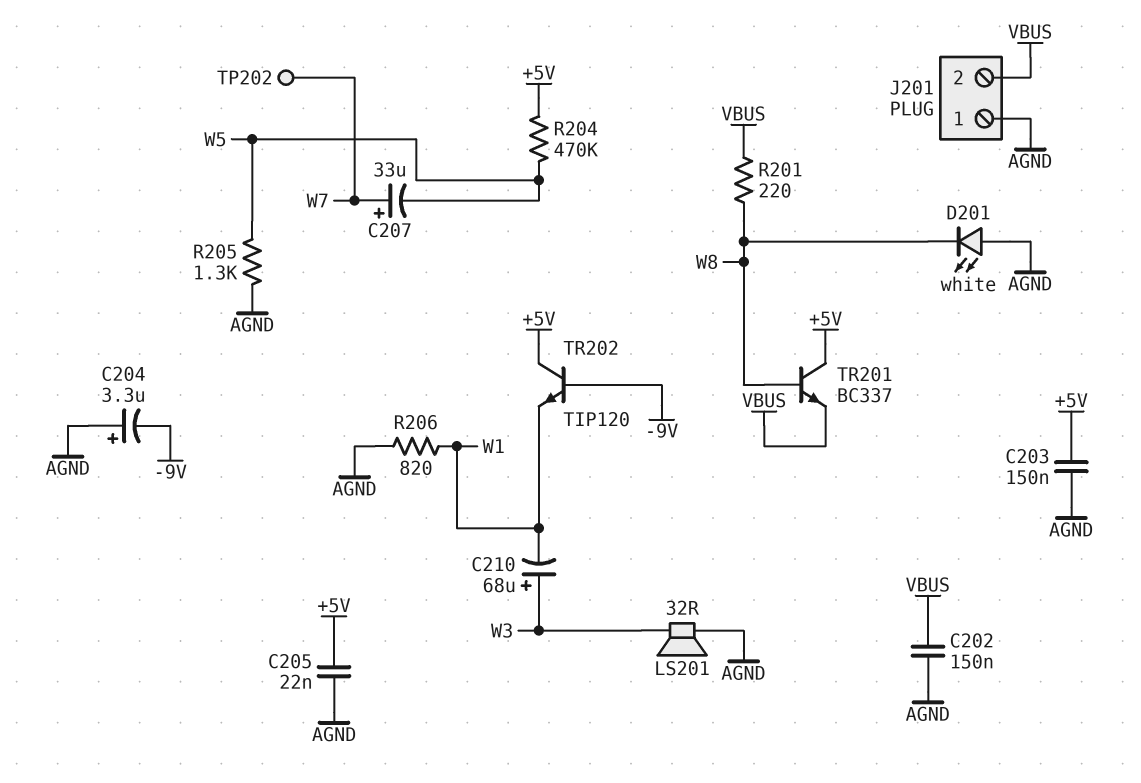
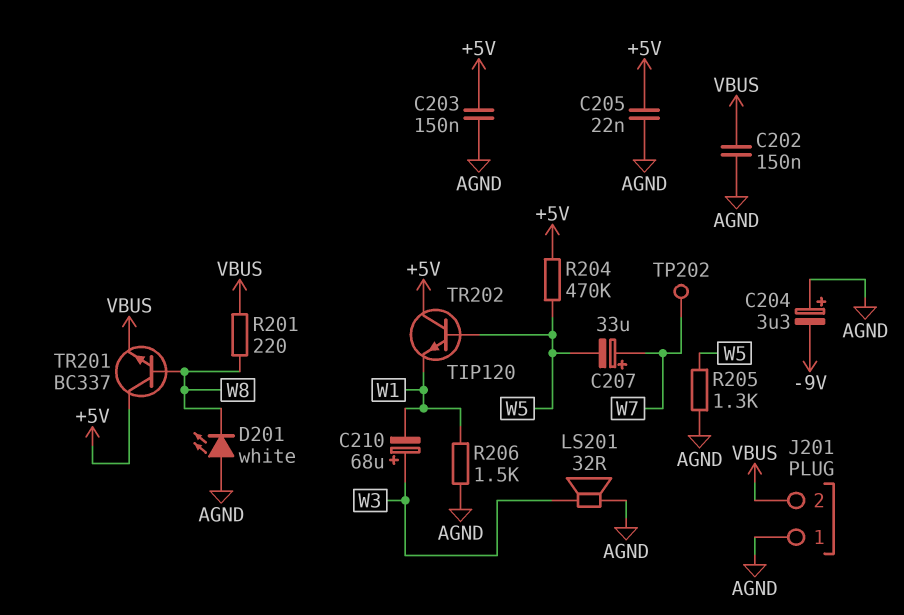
R206: 820 (AGND, W1) -> 1.5k (AGND, W1)
TR202: NPN TIP120 (B -9V, C +5V, E W1) -> NPN TIP120 (B W5, C +5V, E W1)

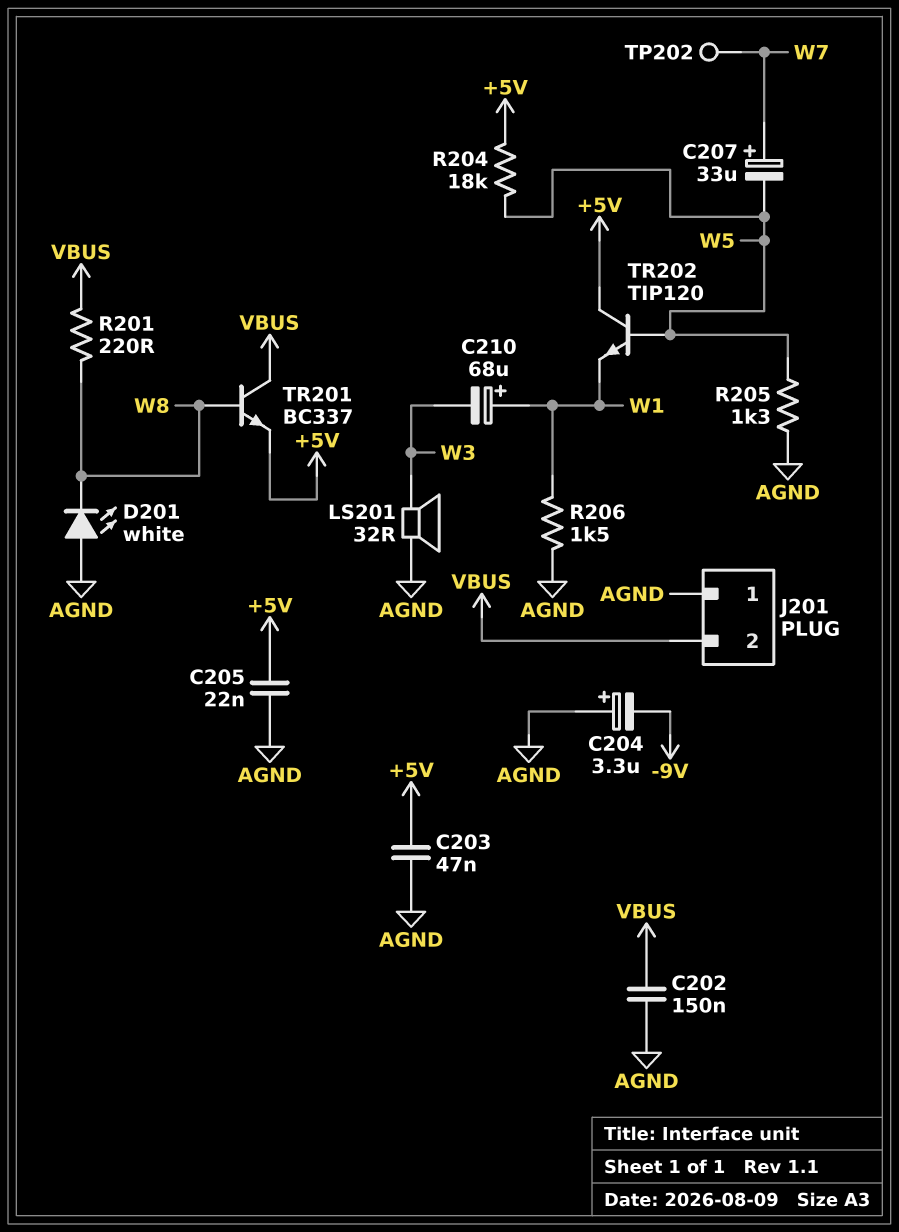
C203: 150nF (+5V, AGND) -> 47nF (+5V, AGND)
C210: 68uF (plus W3, minus W1) -> 68uF (plus W1, minus W3)
R204: 470k (+5V, W5) -> 18k (+5V, W5)
TR201: NPN BC337 (B W8, C +5V, E VBUS) -> NPN BC337 (B W8, C VBUS, E +5V)

